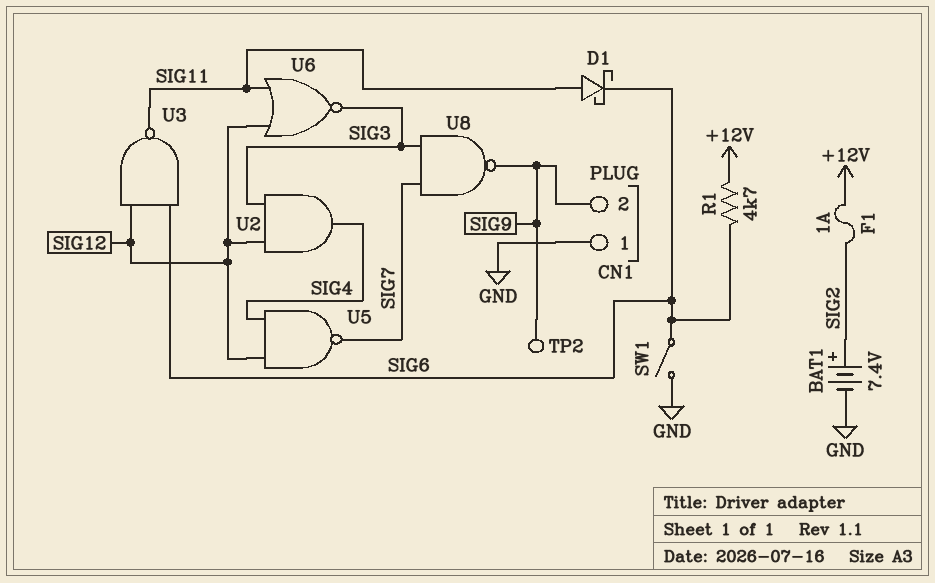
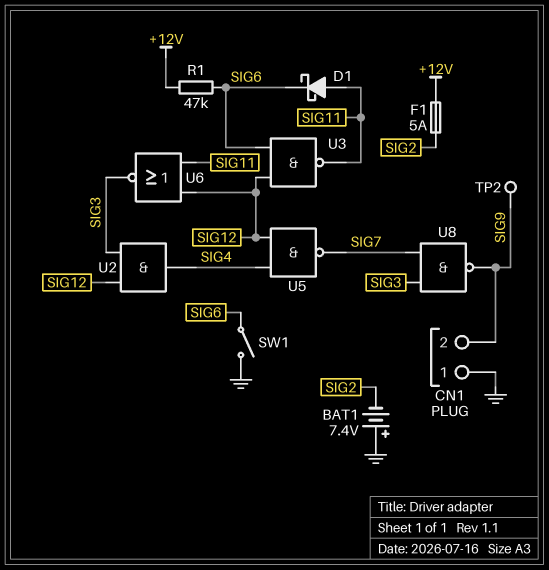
BAT1: 7.4V (plus SIG2, minus GND) -> 7.4V (plus GND, minus SIG2)
F1: 1A (+12V, SIG2) -> 5A (+12V, SIG2)
R1: 4.7k (+12V, SIG6) -> 47k (+12V, SIG6)

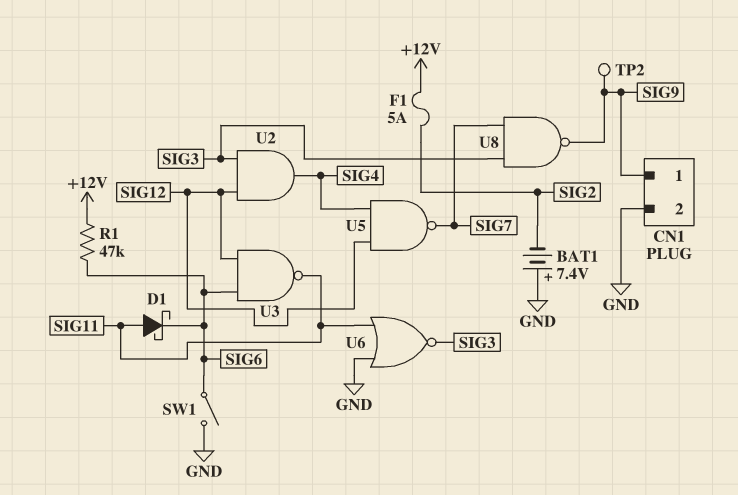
CN1 pin 1: GND -> SIG9
CN1 pin 2: SIG9 -> GND
U6: NOR (in SIG11, in SIG12, out SIG3) -> NOR (in GND, in SIG11, out SIG3)

